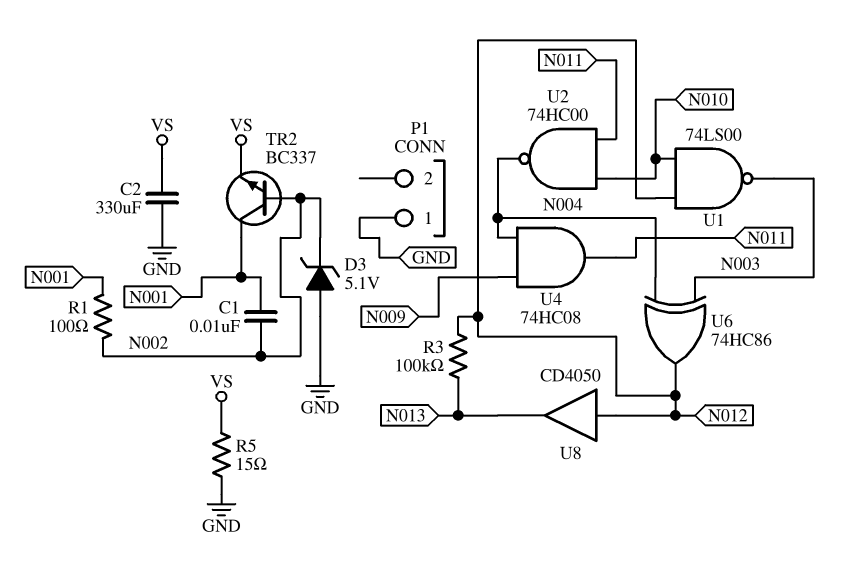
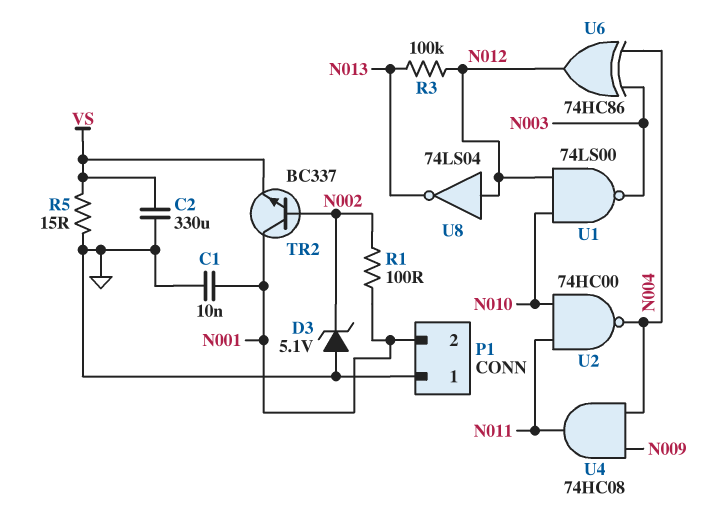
C1: 10nF (N001, N002) -> 10nF (GND, N001)
P1 pin 2: none -> N001
U8: buffer CD4050 (in N012, out N013) -> NOT 74LS04 (in N012, out N013)

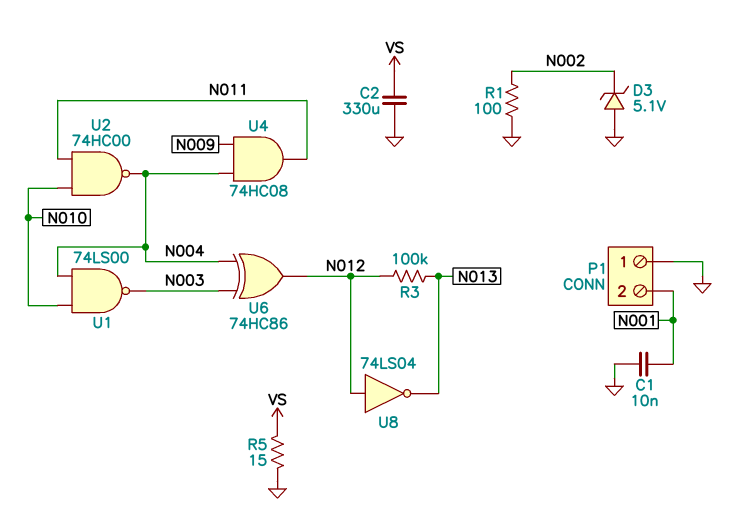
R1: 100 (N001, N002) -> 100 (GND, N002)
TR2: NPN BC337 (B N002, C N001, E VS) -> none
U1: NAND 74LS00 (in N010, in N012, out N003) -> NAND 74LS00 (in N004, in N010, out N003)

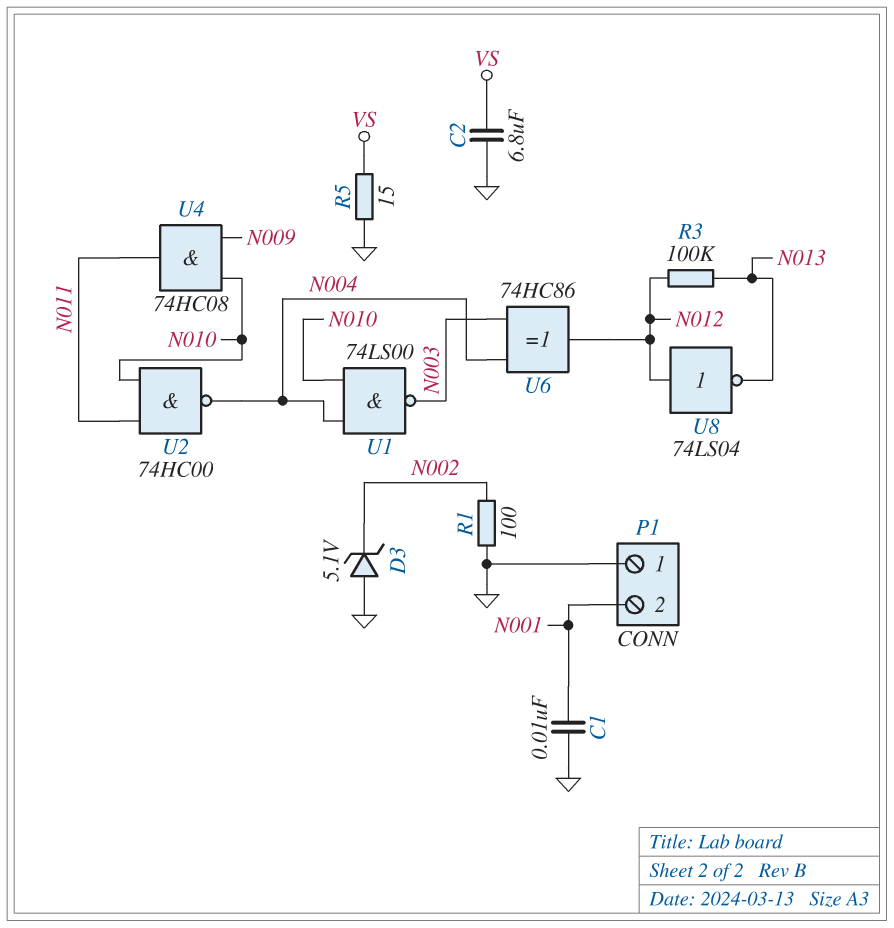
C2: 330uF (GND, VS) -> 6.8uF (GND, VS)
U4: AND 74HC08 (in N004, in N009, out N011) -> AND 74HC08 (in N009, in N010, out N011)

